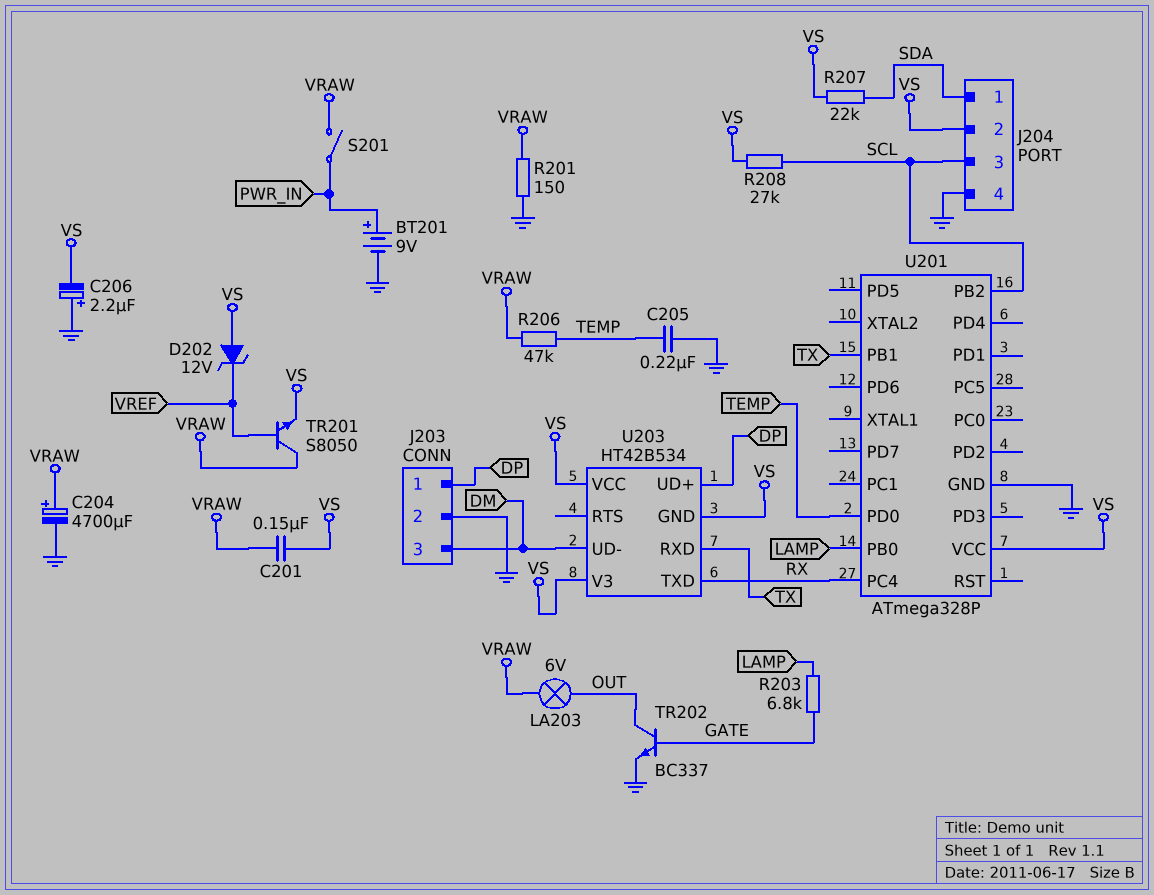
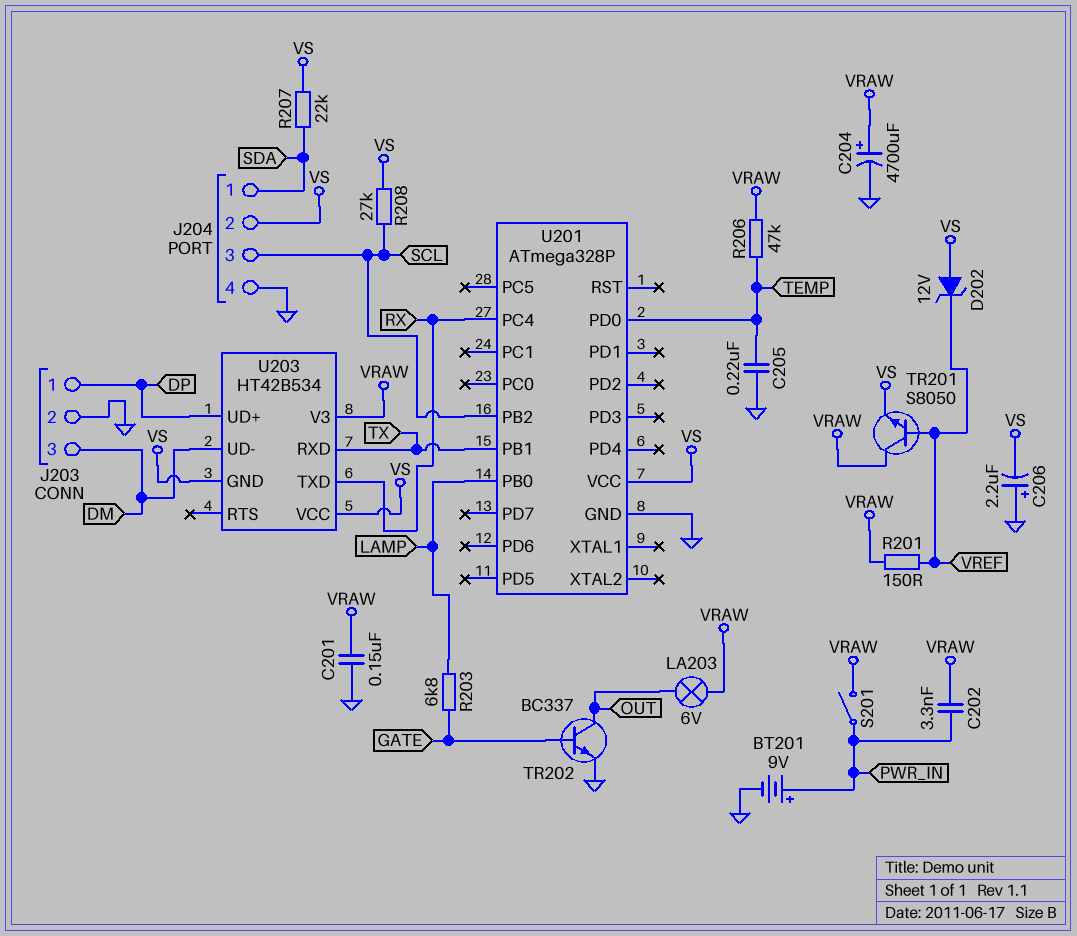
C201: 150nF (VRAW, VS) -> 150nF (GND, VRAW)
C202: none -> 3.3nF (PWR_IN, VRAW)
R201: 150 (GND, VRAW) -> 150 (VRAW, VREF)
U203 pin V3: VS -> VRAW

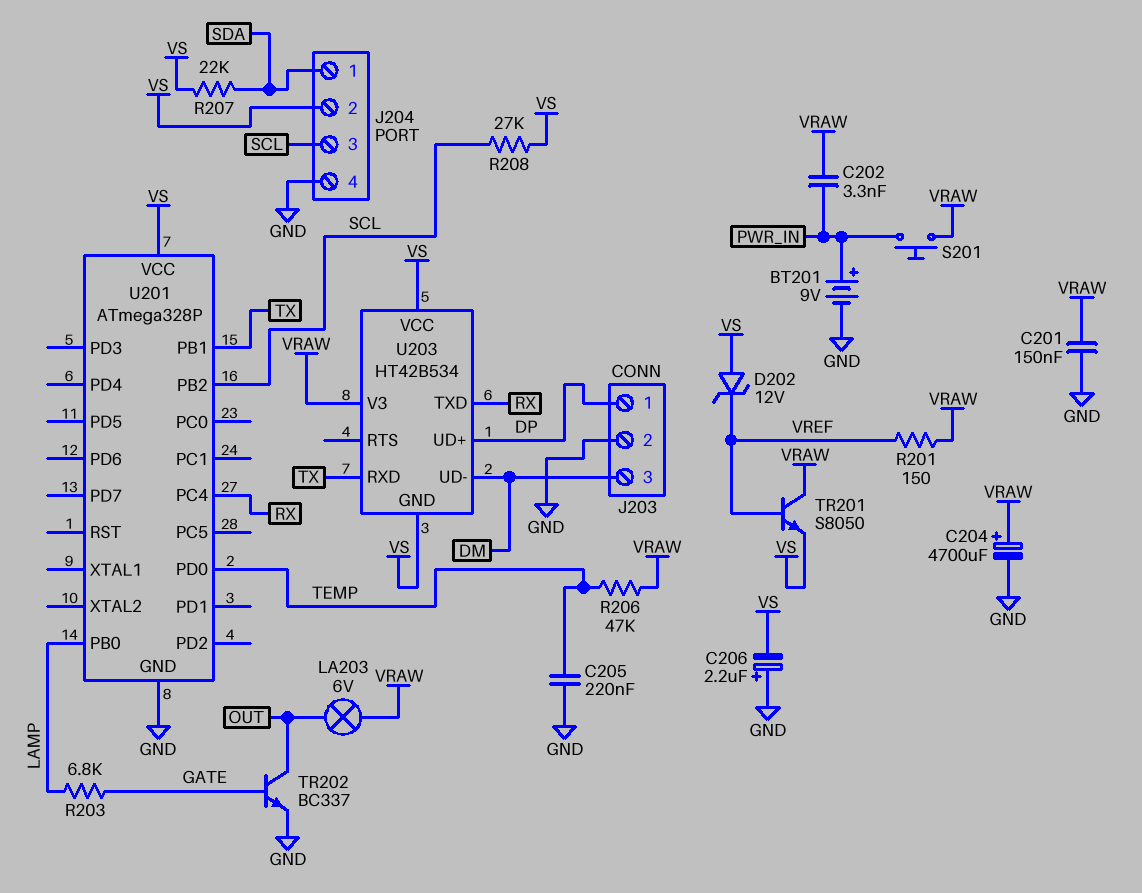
S201: switch (PWR_IN, VRAW) -> button (PWR_IN, VRAW)

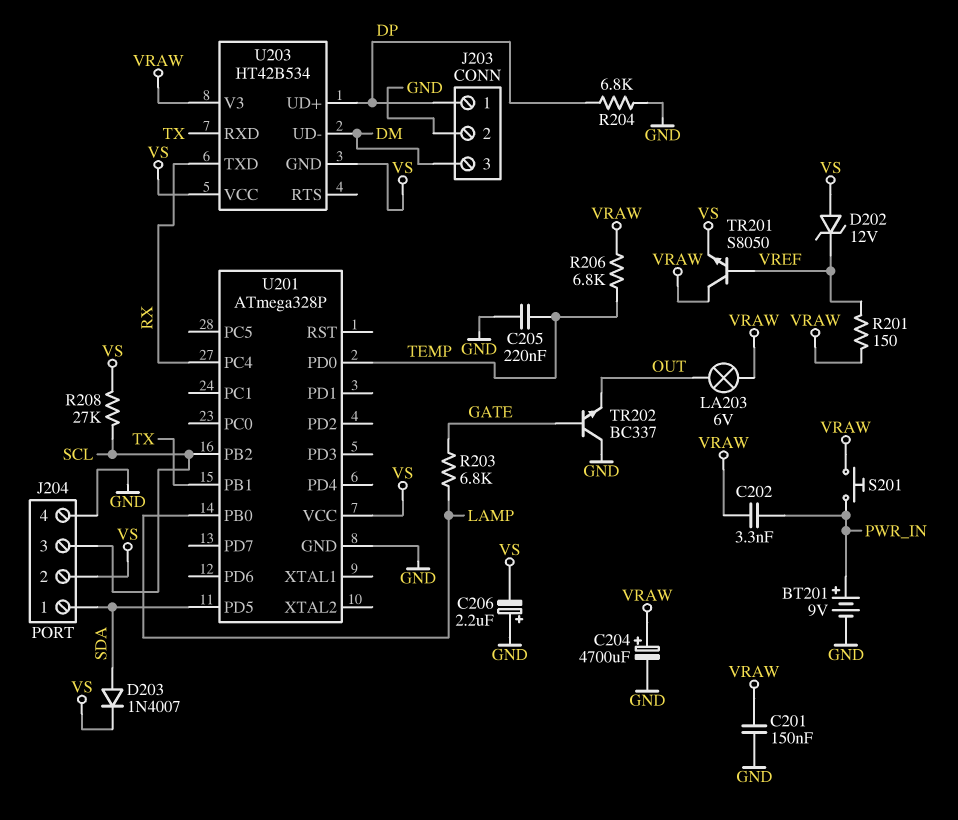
D203: none -> diode 1N4007 (A SDA, K VS)
R204: none -> 6.8k (DP, GND)
R206: 47k (TEMP, VRAW) -> 6.8k (TEMP, VRAW)
R207: 22k (SDA, VS) -> none
TR202: NPN BC337 (B GATE, C OUT, E GND) -> NPN BC337 (B GATE, C GND, E OUT)
U201 pin PD5: none -> SDA

